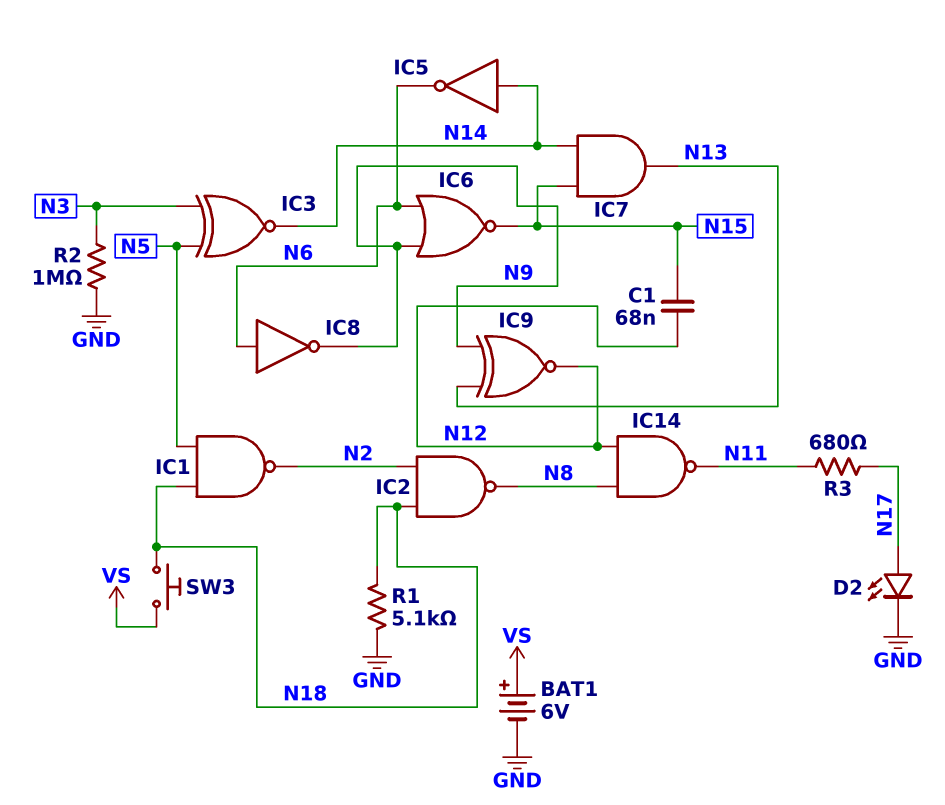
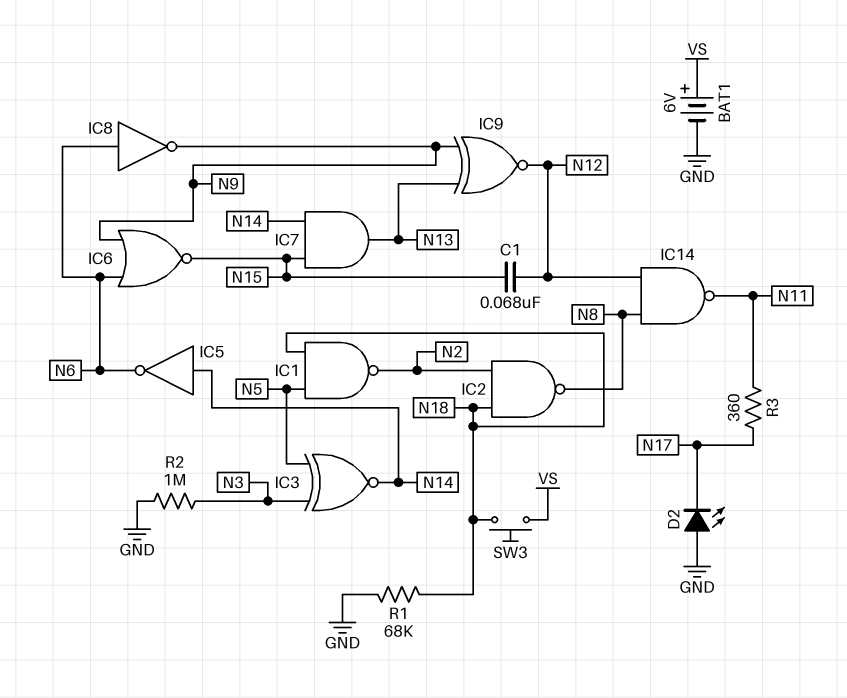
D2: LED (A N17, K GND) -> LED (A GND, K N17)
R1: 5.1k (GND, N18) -> 68k (GND, N18)
R3: 680 (N11, N17) -> 360 (N11, N17)

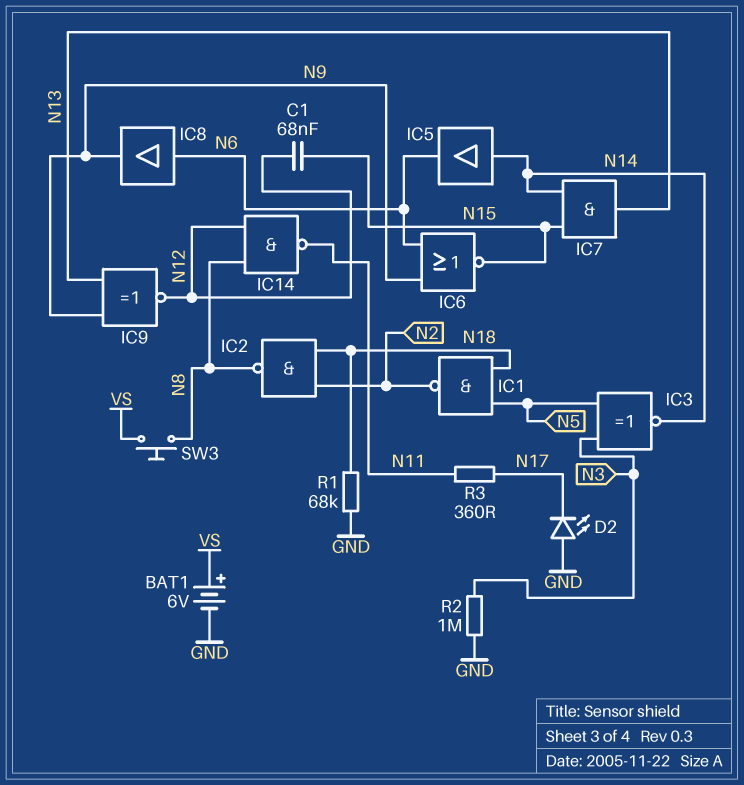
IC5: NOT (in N14, out N6) -> buffer (in N14, out N6)
IC8: NOT (in N6, out N9) -> buffer (in N6, out N9)
SW3: button (N18, VS) -> button (N8, VS)

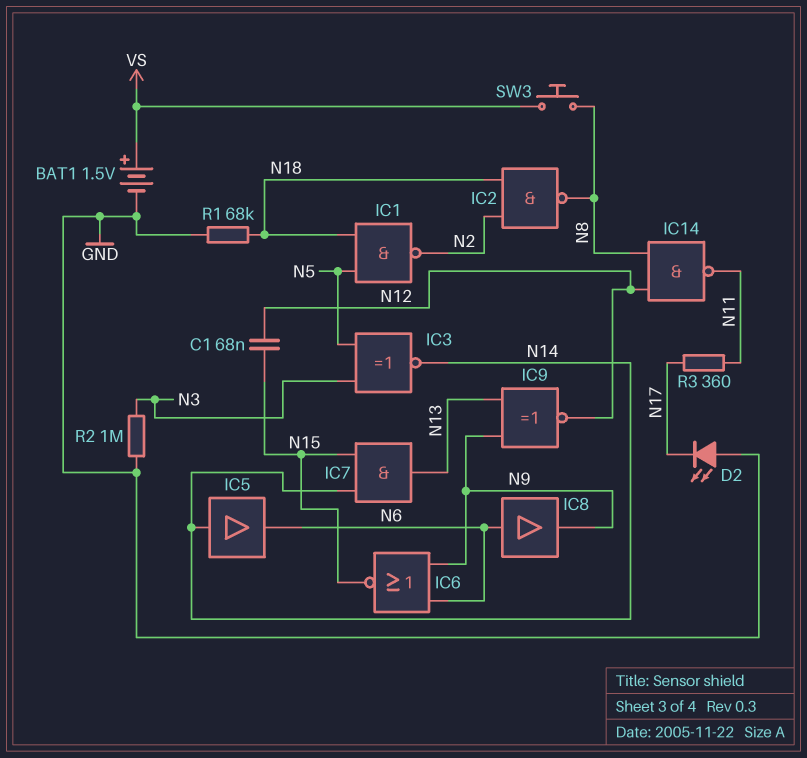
BAT1: 6V (plus VS, minus GND) -> 1.5V (plus VS, minus GND)

